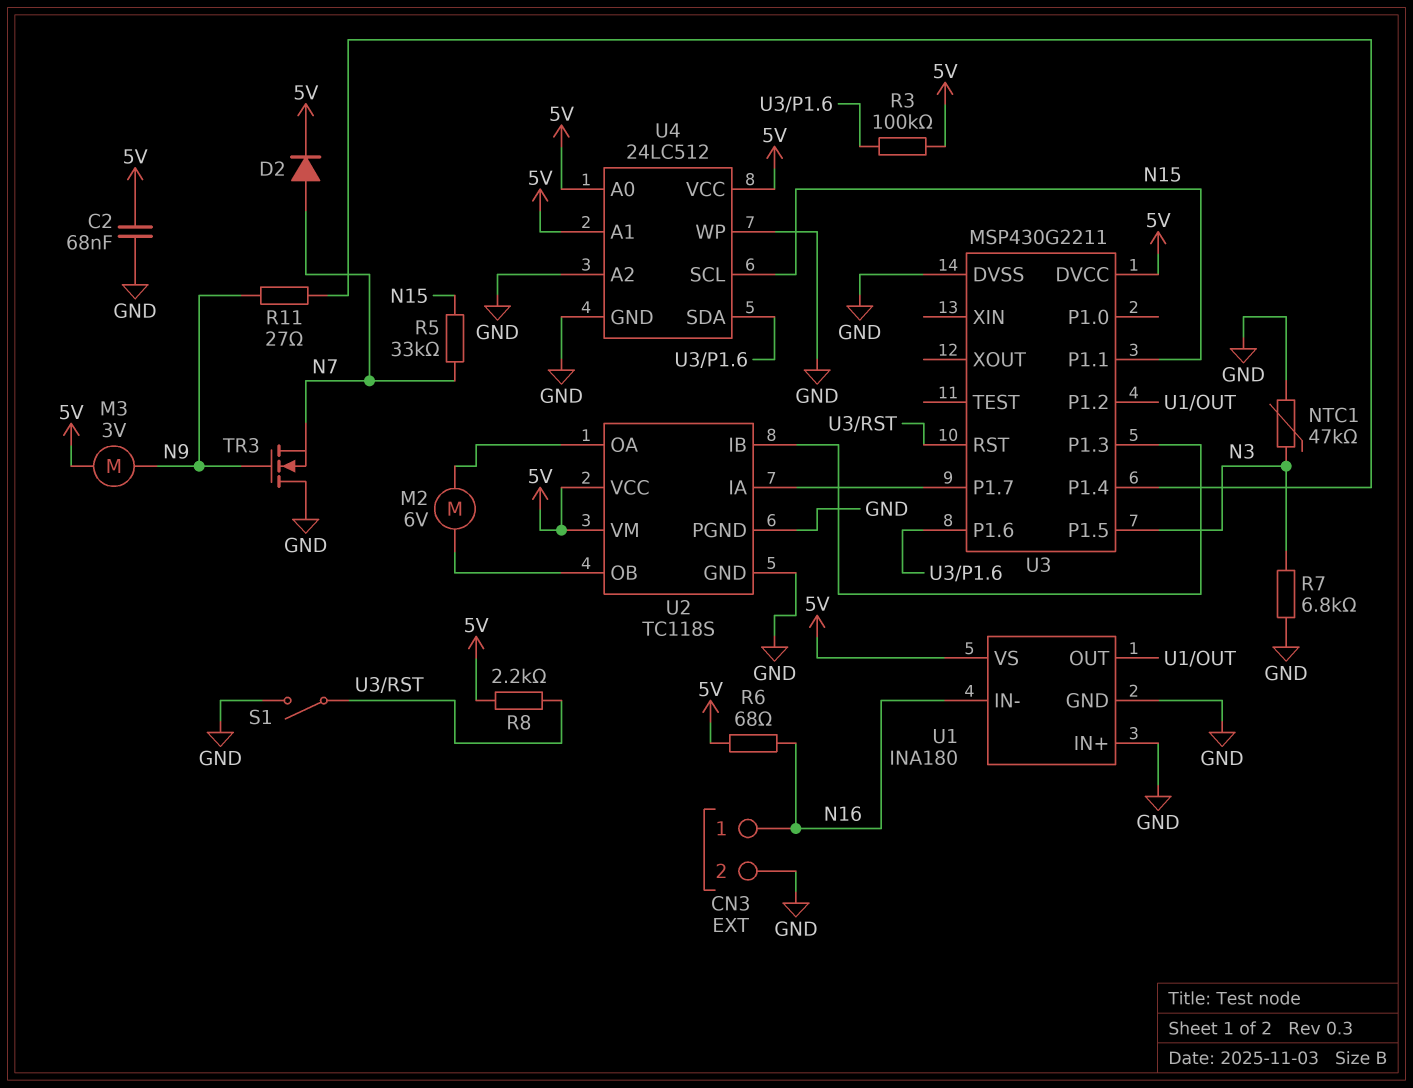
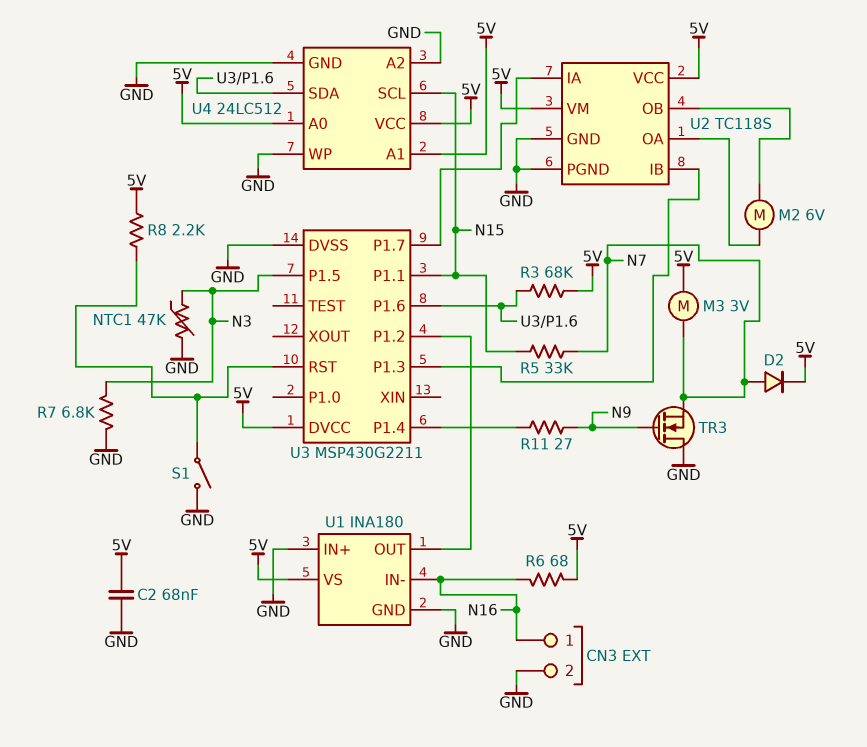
M3: motor 3V (5V, N9) -> motor 3V (5V, N7)
R3: 100k (5V, U3/P1.6) -> 68k (5V, U3/P1.6)

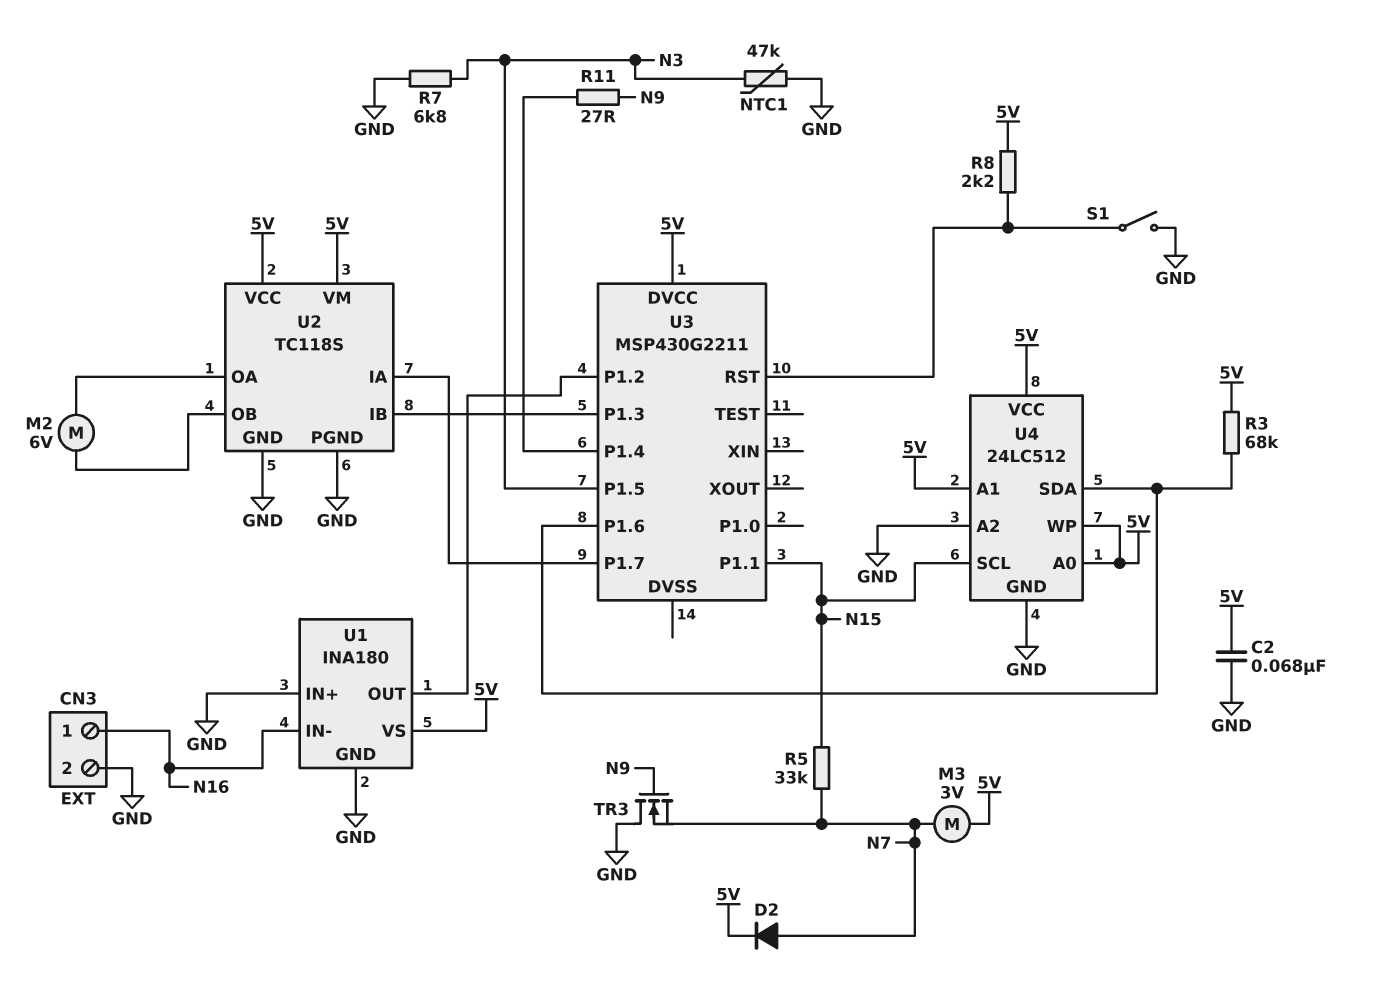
R6: 68 (5V, N16) -> none
U3 pin DVSS: GND -> none
U4 pin WP: GND -> 5V

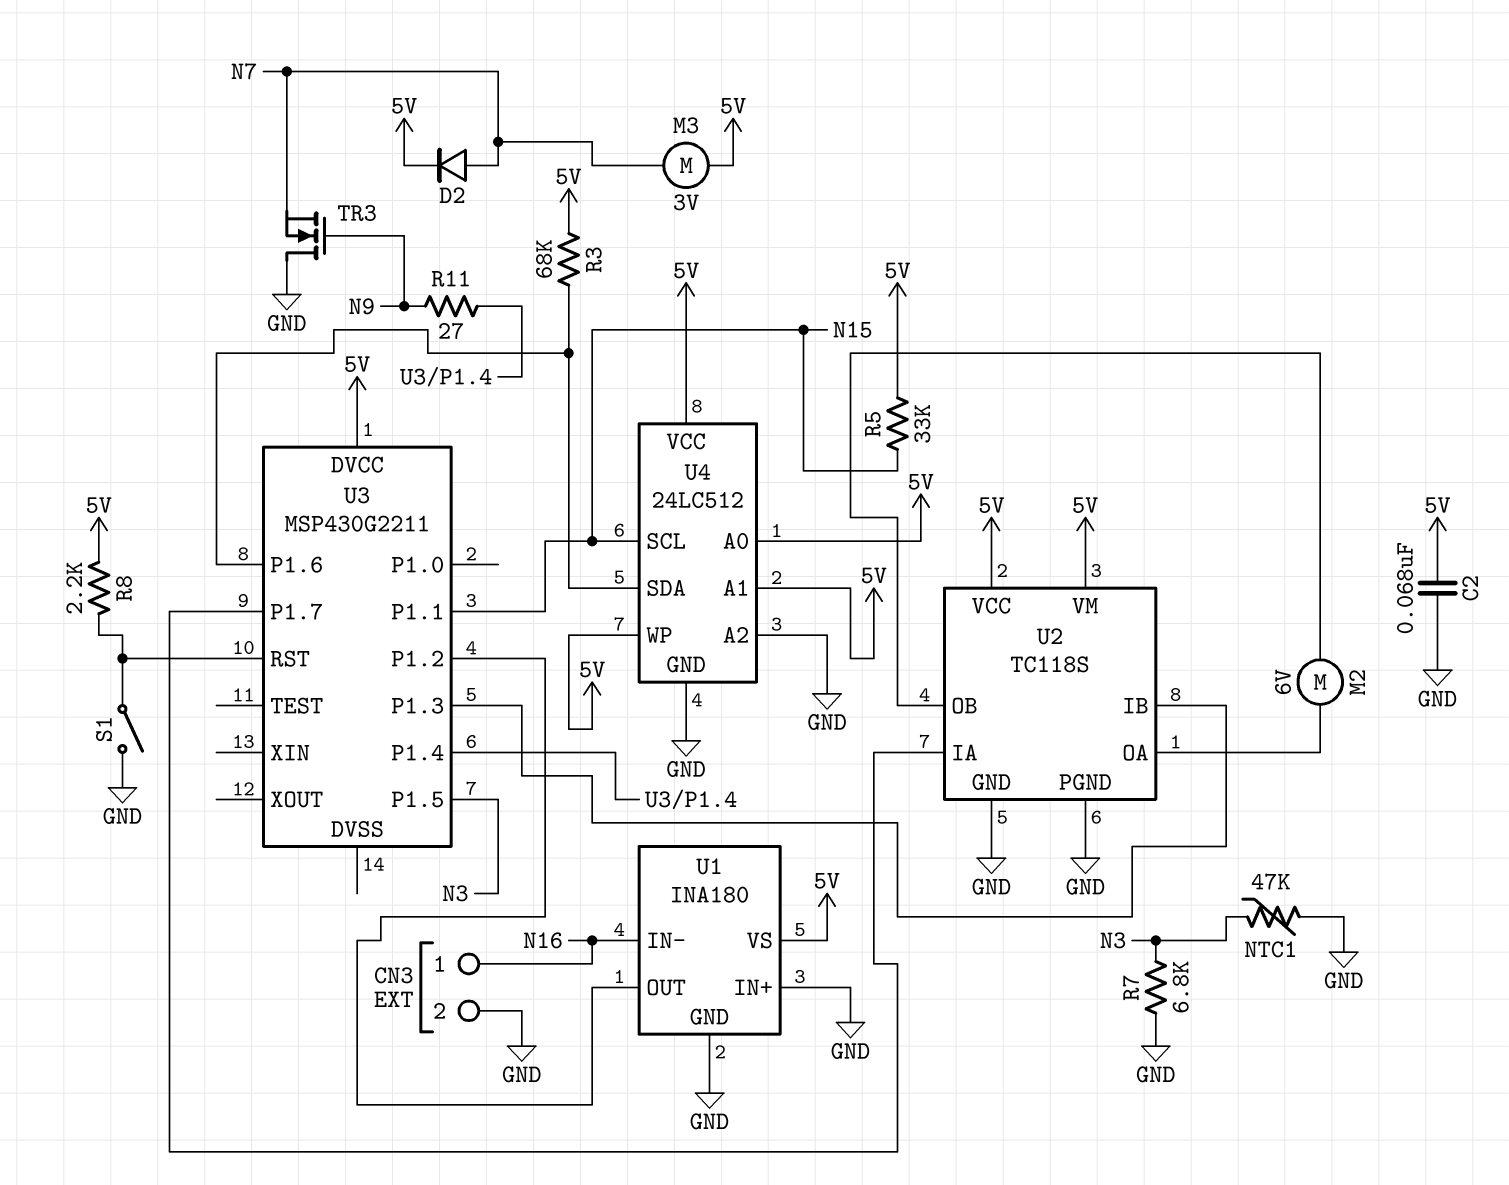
R5: 33k (N7, N15) -> 33k (5V, N15)

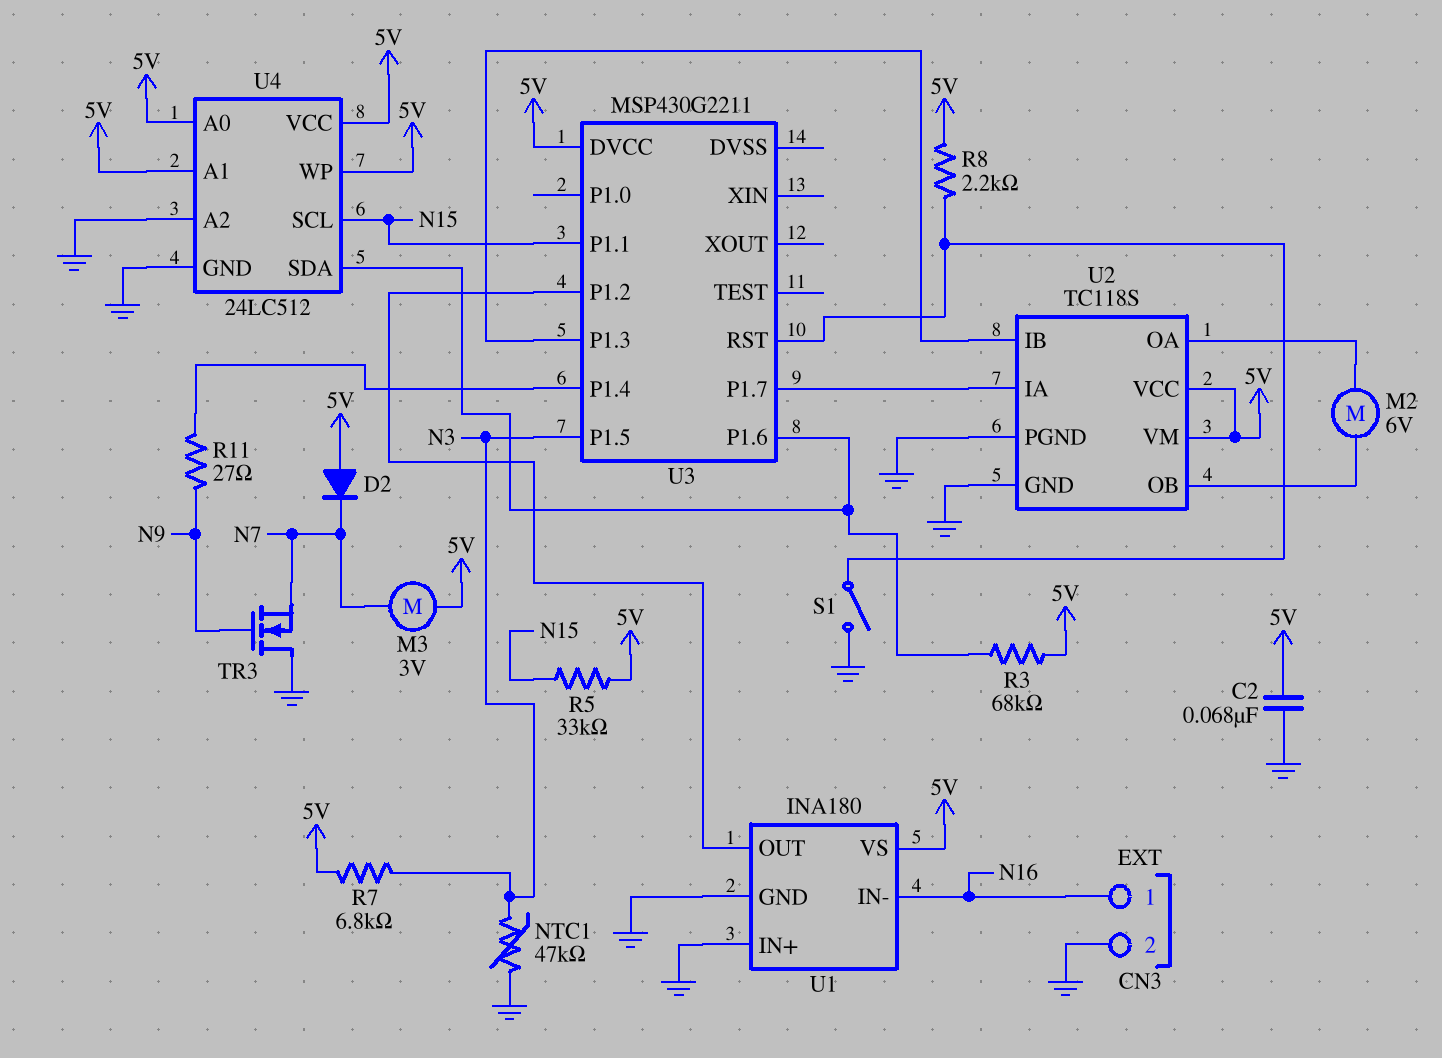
D2: diode (A N7, K 5V) -> diode (A 5V, K N7)
R7: 6.8k (GND, N3) -> 6.8k (5V, N3)

